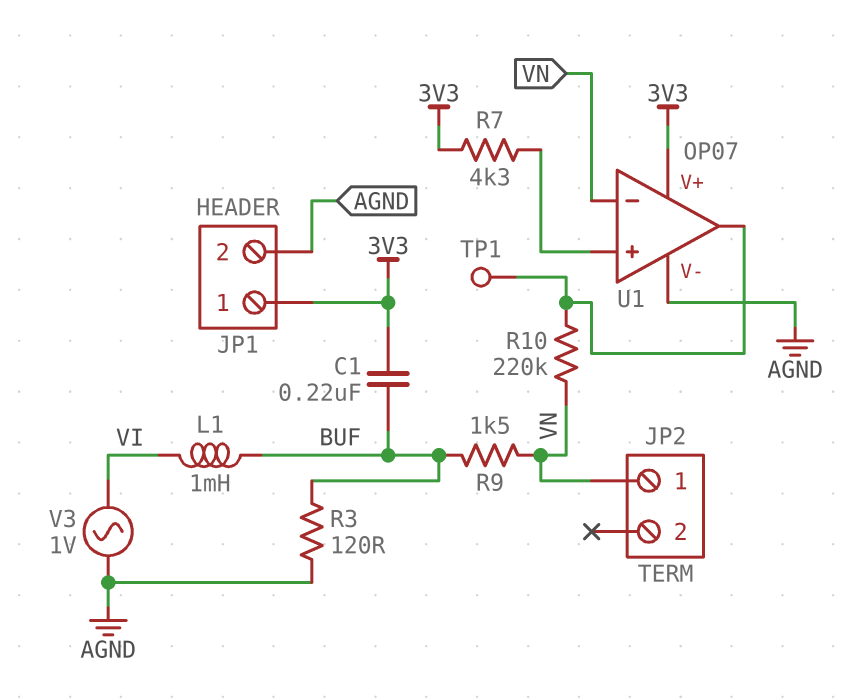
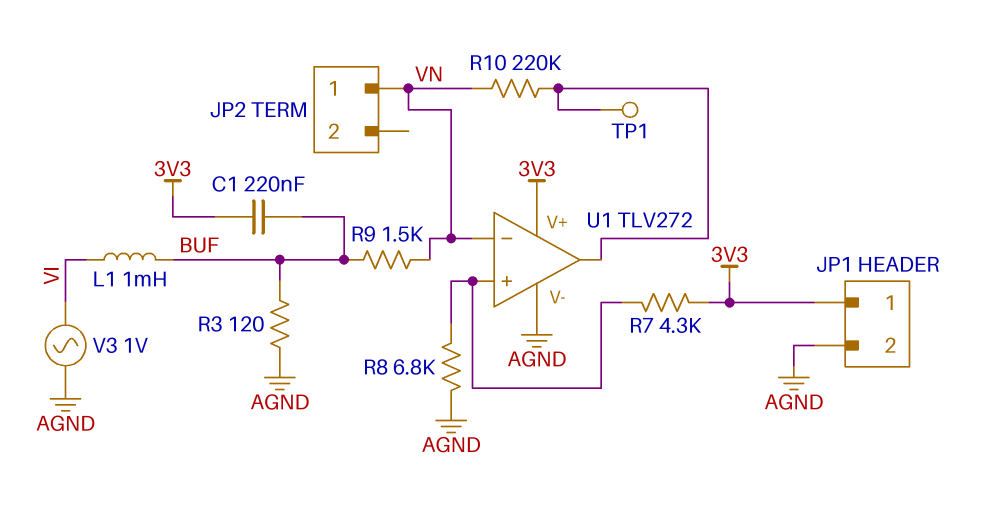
R8: none -> 6.8k (AGND, U1/in+)
U1: OP07 -> TLV272

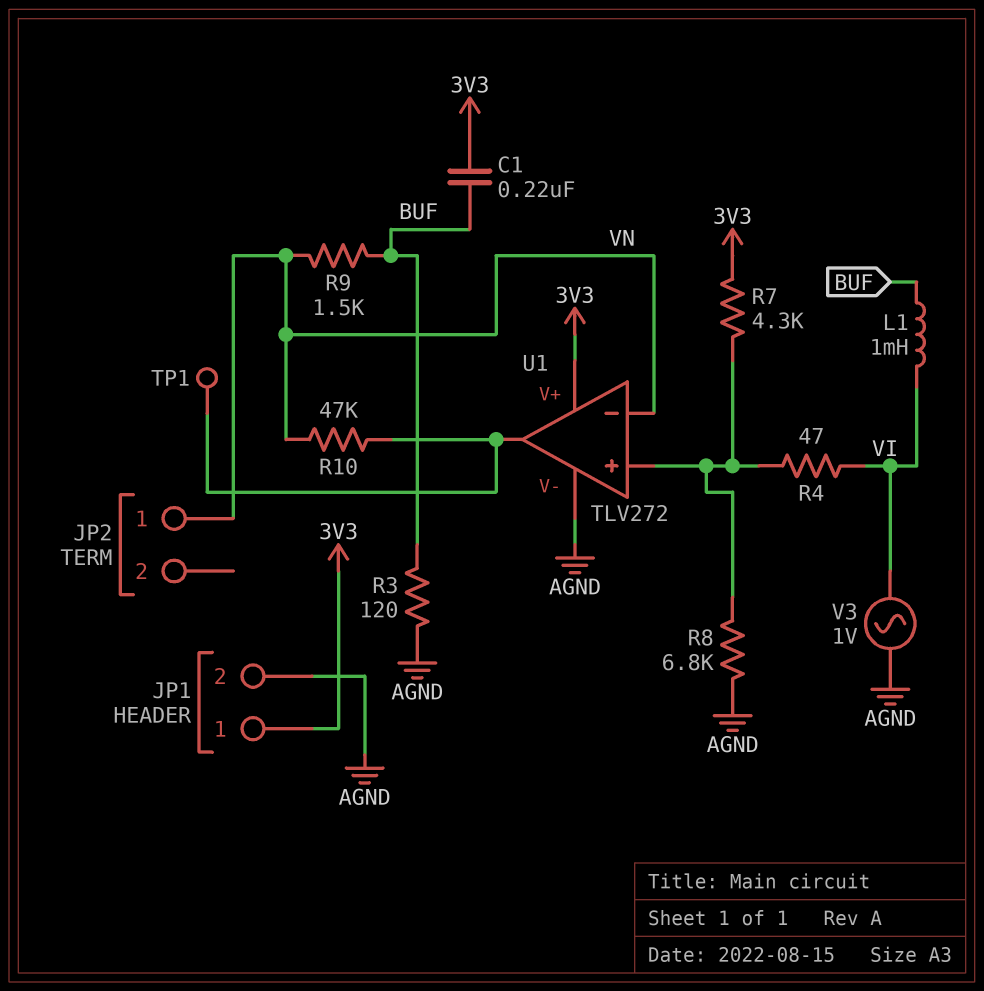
R4: none -> 47 (U1/in+, VI)
R10: 220k (U1/out, VN) -> 47k (U1/out, VN)

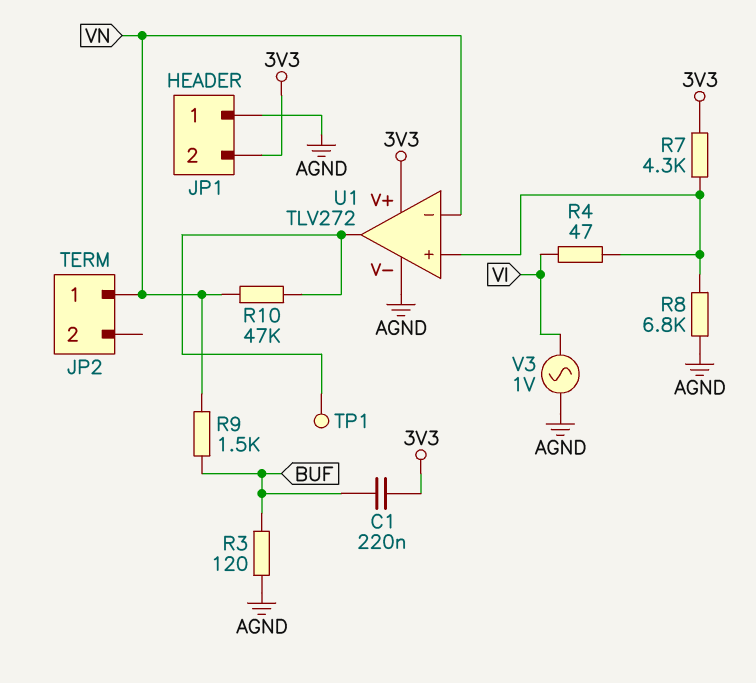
JP1 pin 1: 3V3 -> AGND
JP1 pin 2: AGND -> 3V3
L1: 1mH (BUF, VI) -> none

